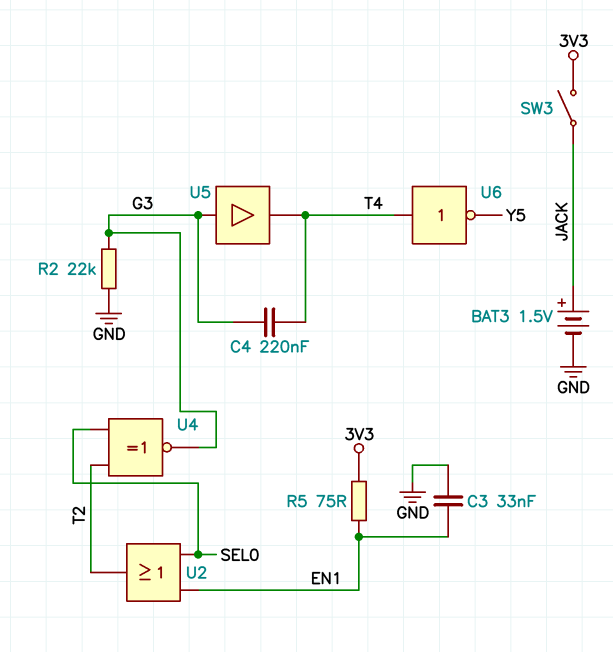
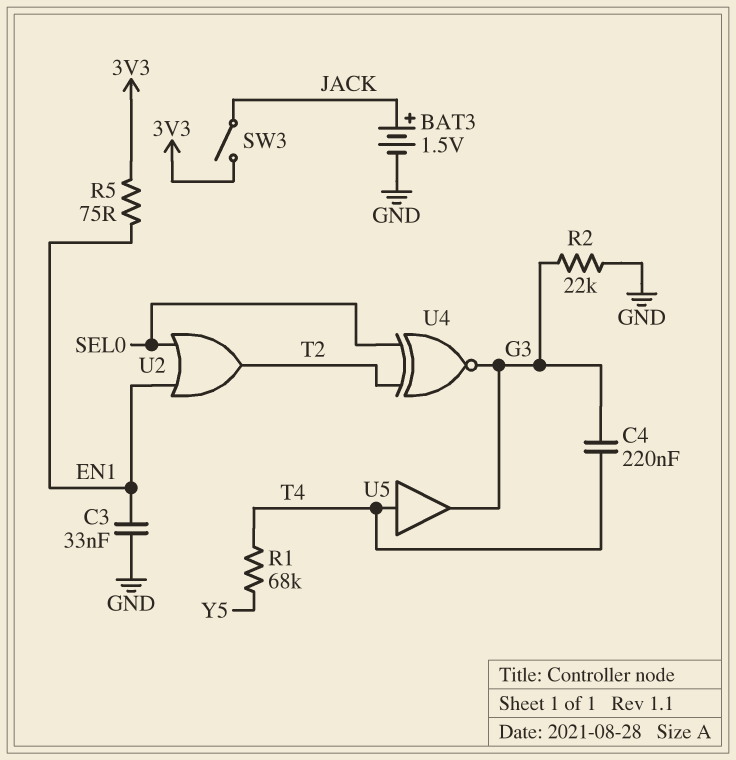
R1: none -> 68k (T4, Y5)
U5: buffer (in G3, out T4) -> buffer (in T4, out G3)
U6: NOT (in T4, out Y5) -> none

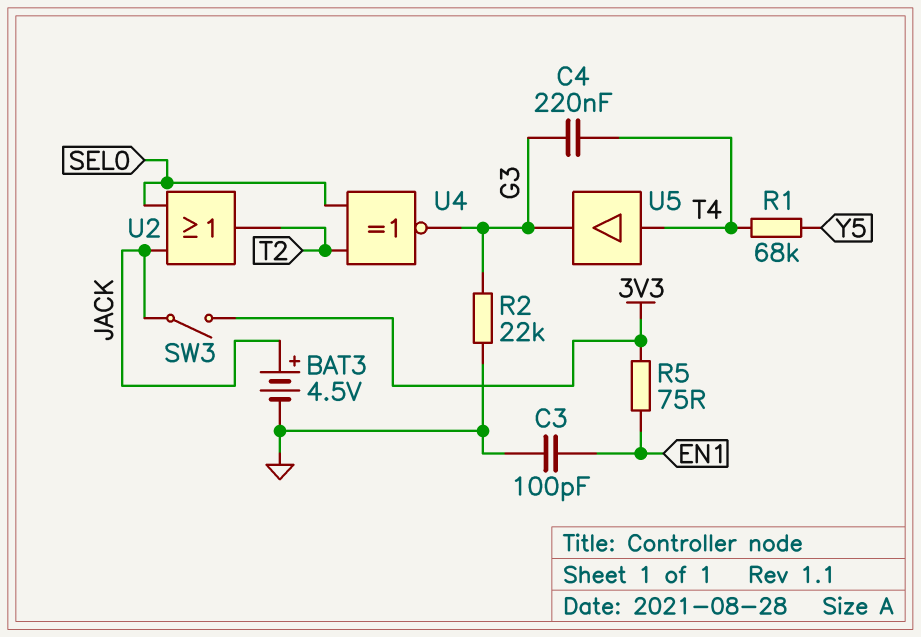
BAT3: 1.5V (plus JACK, minus GND) -> 4.5V (plus JACK, minus GND)
C3: 33nF (EN1, GND) -> 100pF (EN1, GND)
U2: OR (in EN1, in SEL0, out T2) -> OR (in JACK, in SEL0, out T2)

